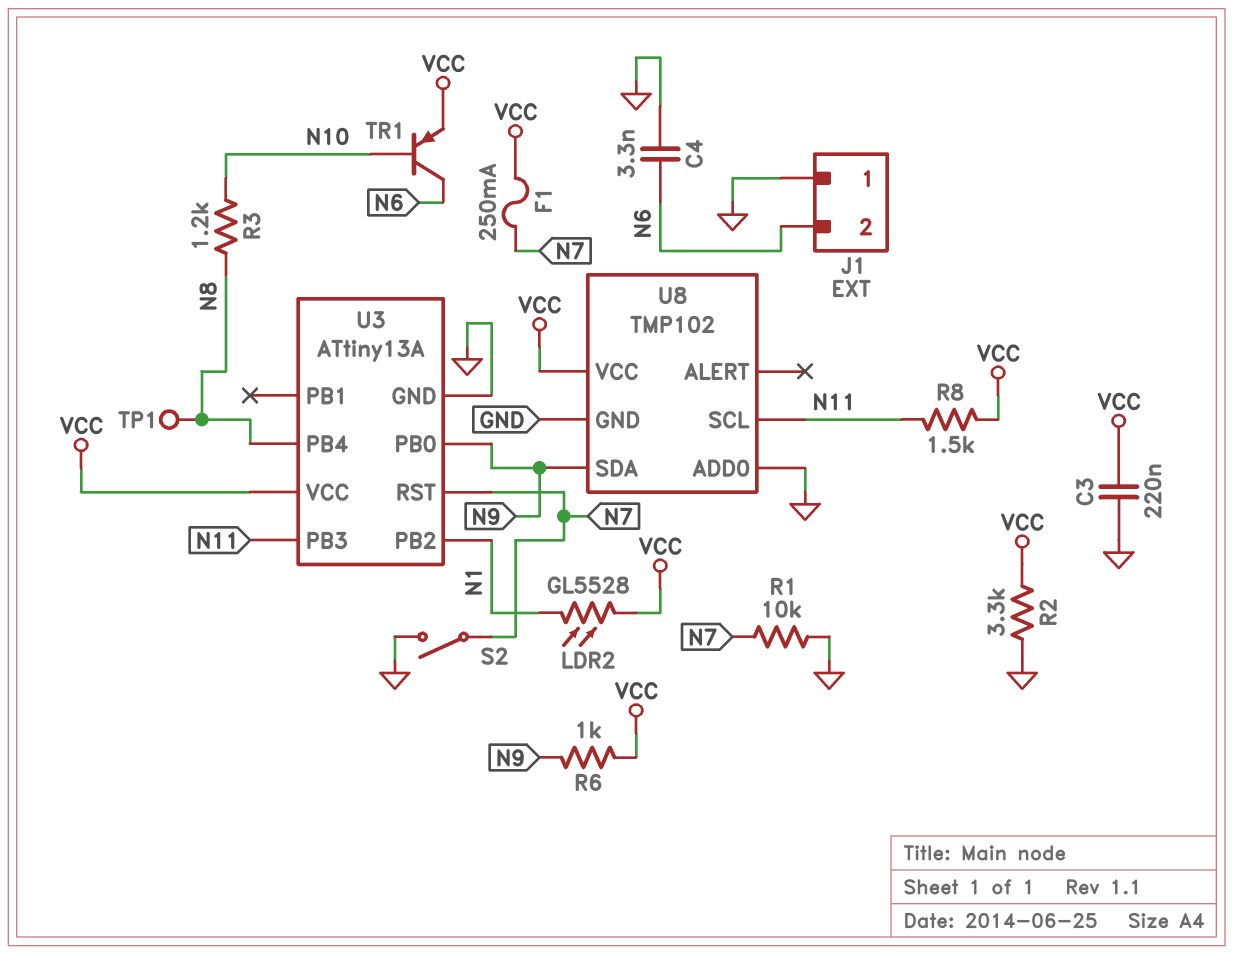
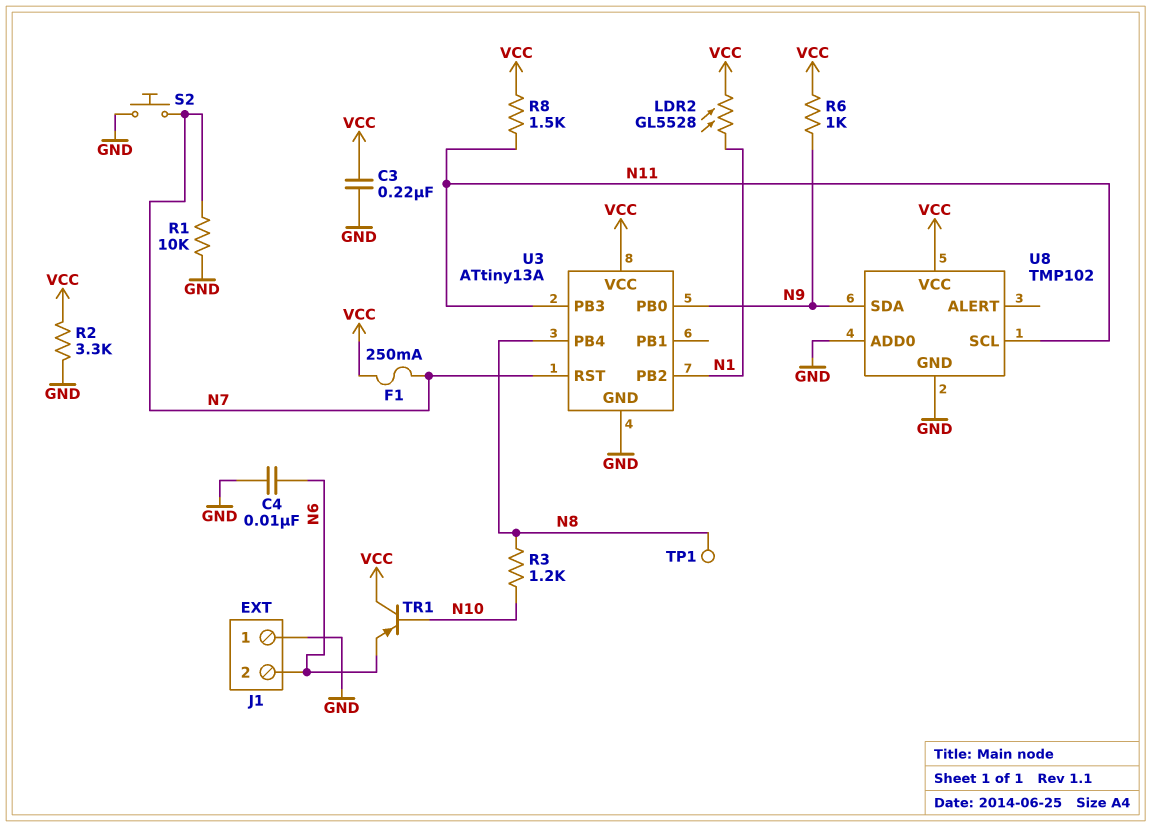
C4: 3.3nF (GND, N6) -> 10nF (GND, N6)
S2: switch (GND, N7) -> button (GND, N7)
TR1: PNP (B N10, C N6, E VCC) -> PNP (B N10, C VCC, E N6)

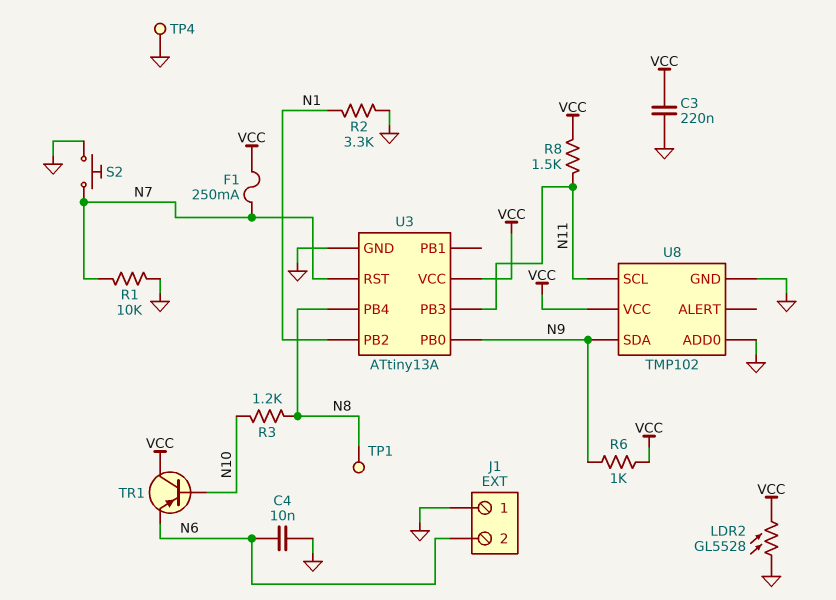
LDR2: GL5528 (N1, VCC) -> GL5528 (GND, VCC)
R2: 3.3k (GND, VCC) -> 3.3k (GND, N1)
TP4: none -> test point (GND)

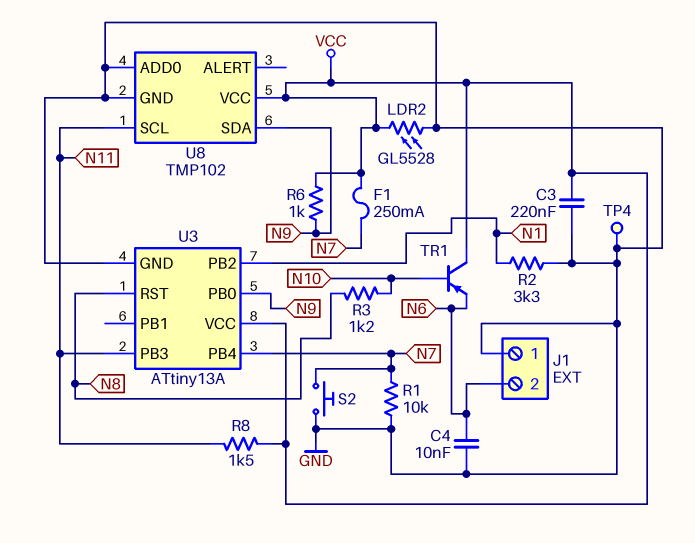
TP1: test point (N8) -> none
U3 pin PB4: N8 -> N7
U3 pin RST: N7 -> N8

